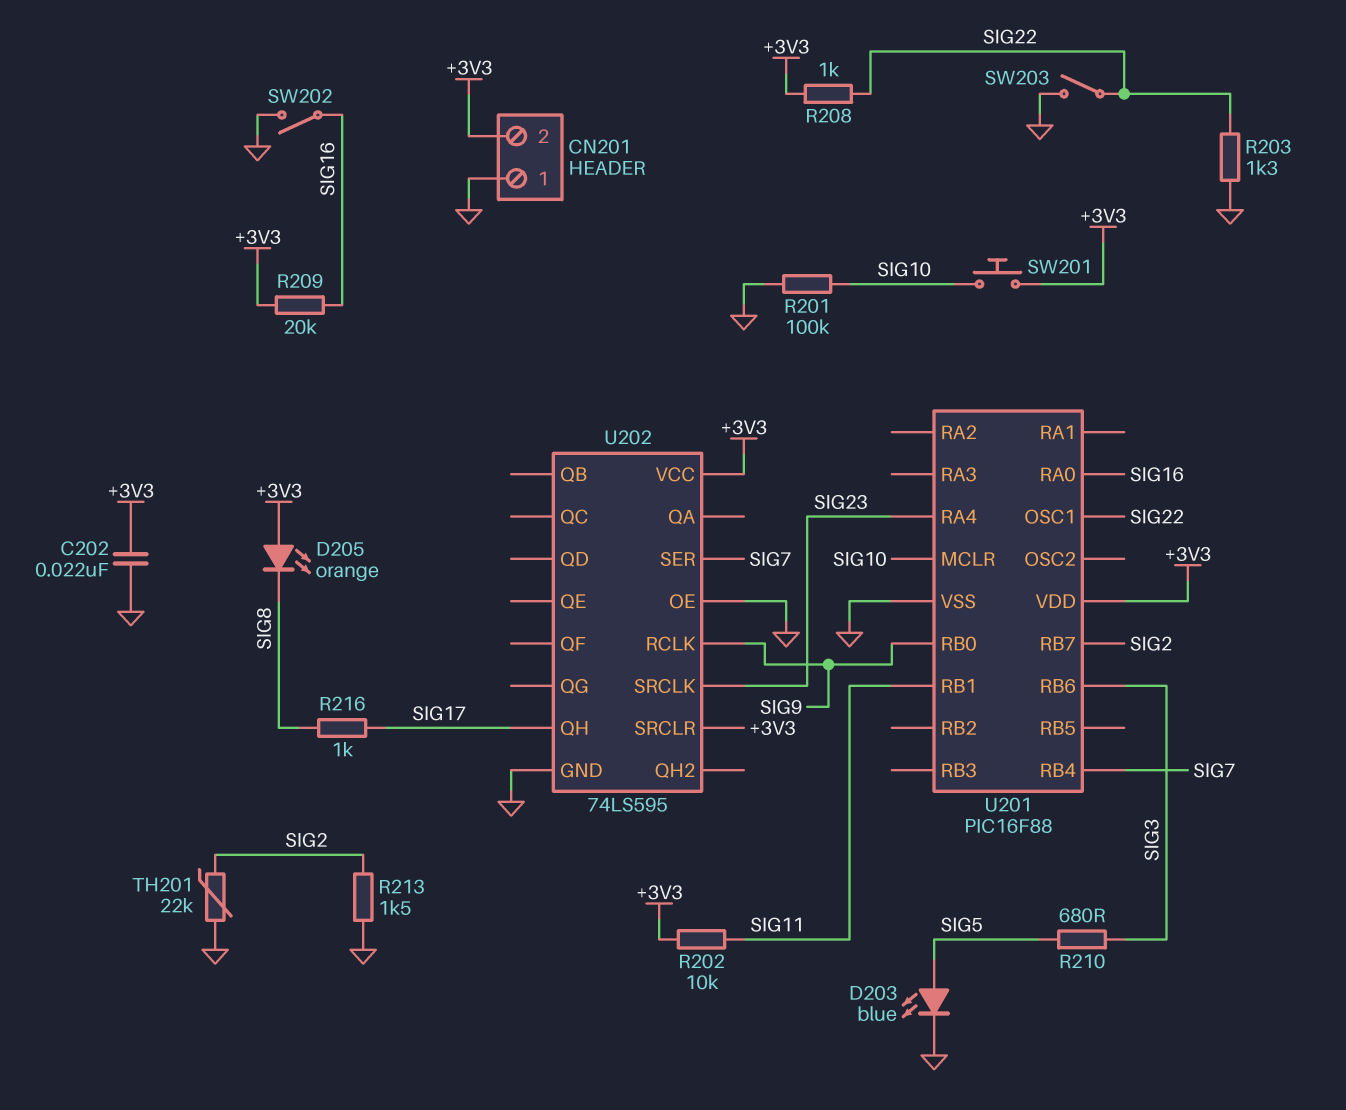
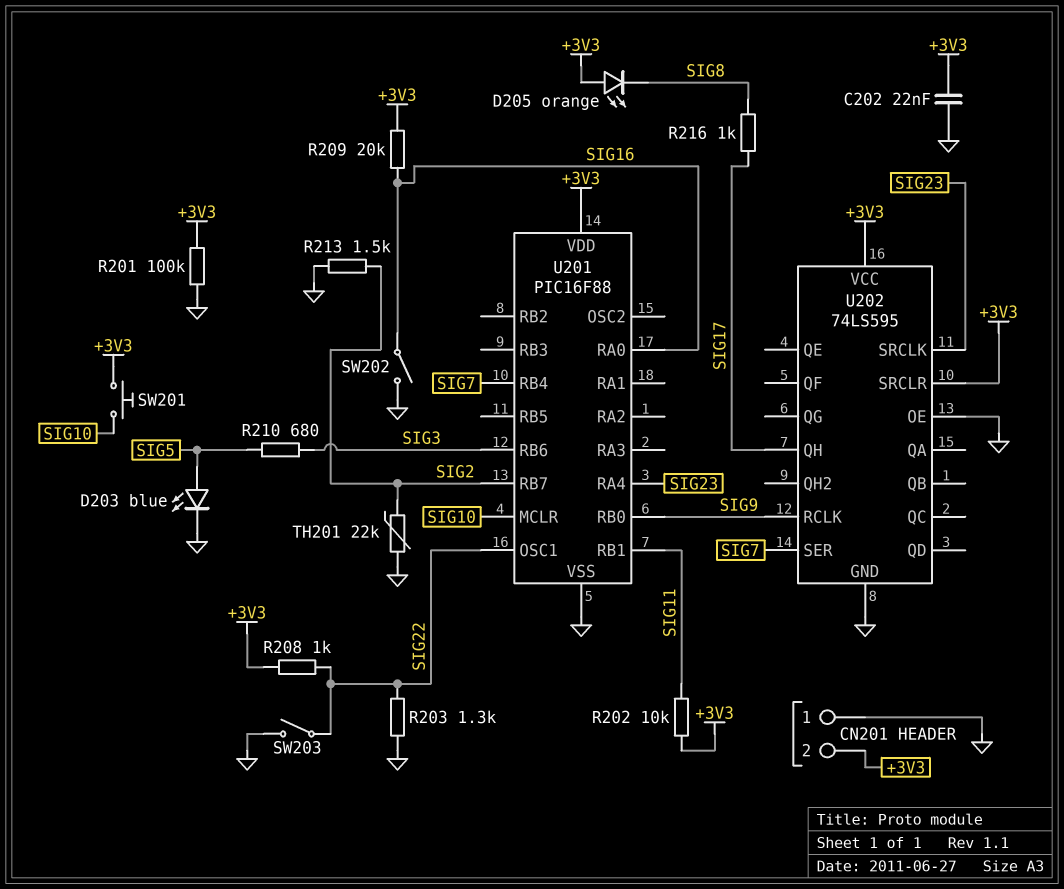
R201: 100k (GND, SIG10) -> 100k (+3V3, GND)

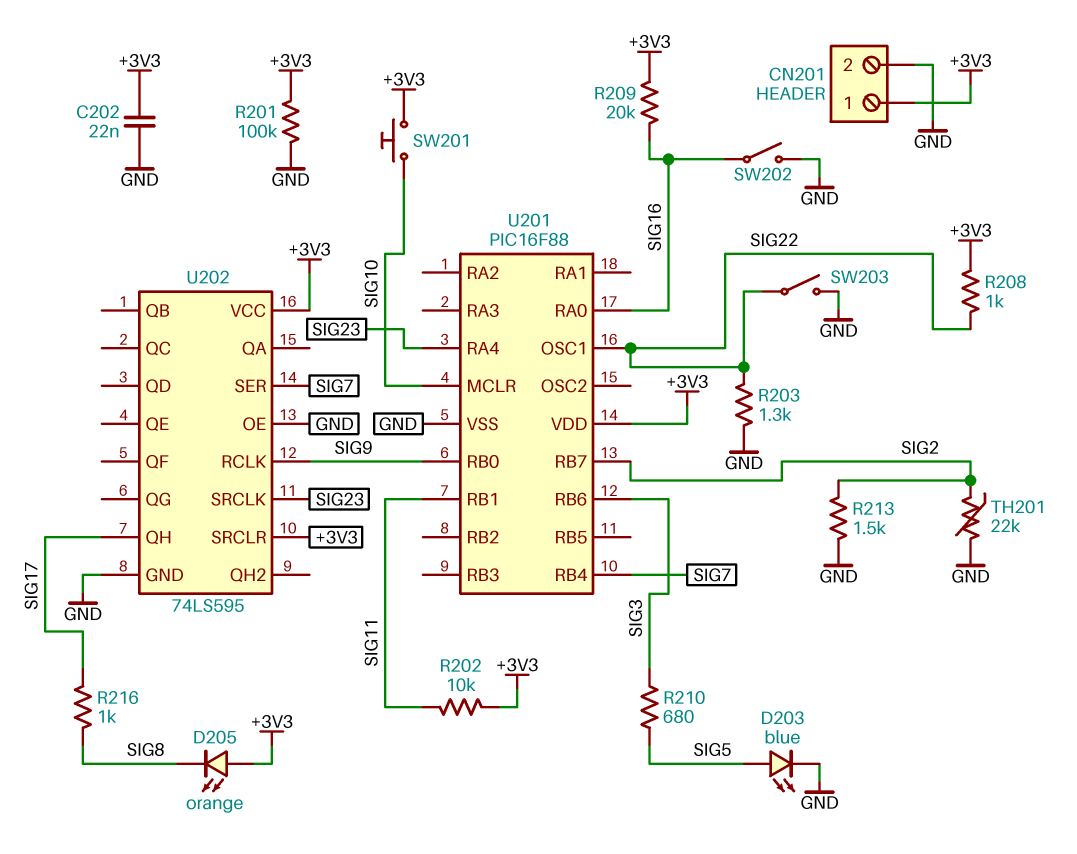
CN201 pin 1: GND -> +3V3
CN201 pin 2: +3V3 -> GND

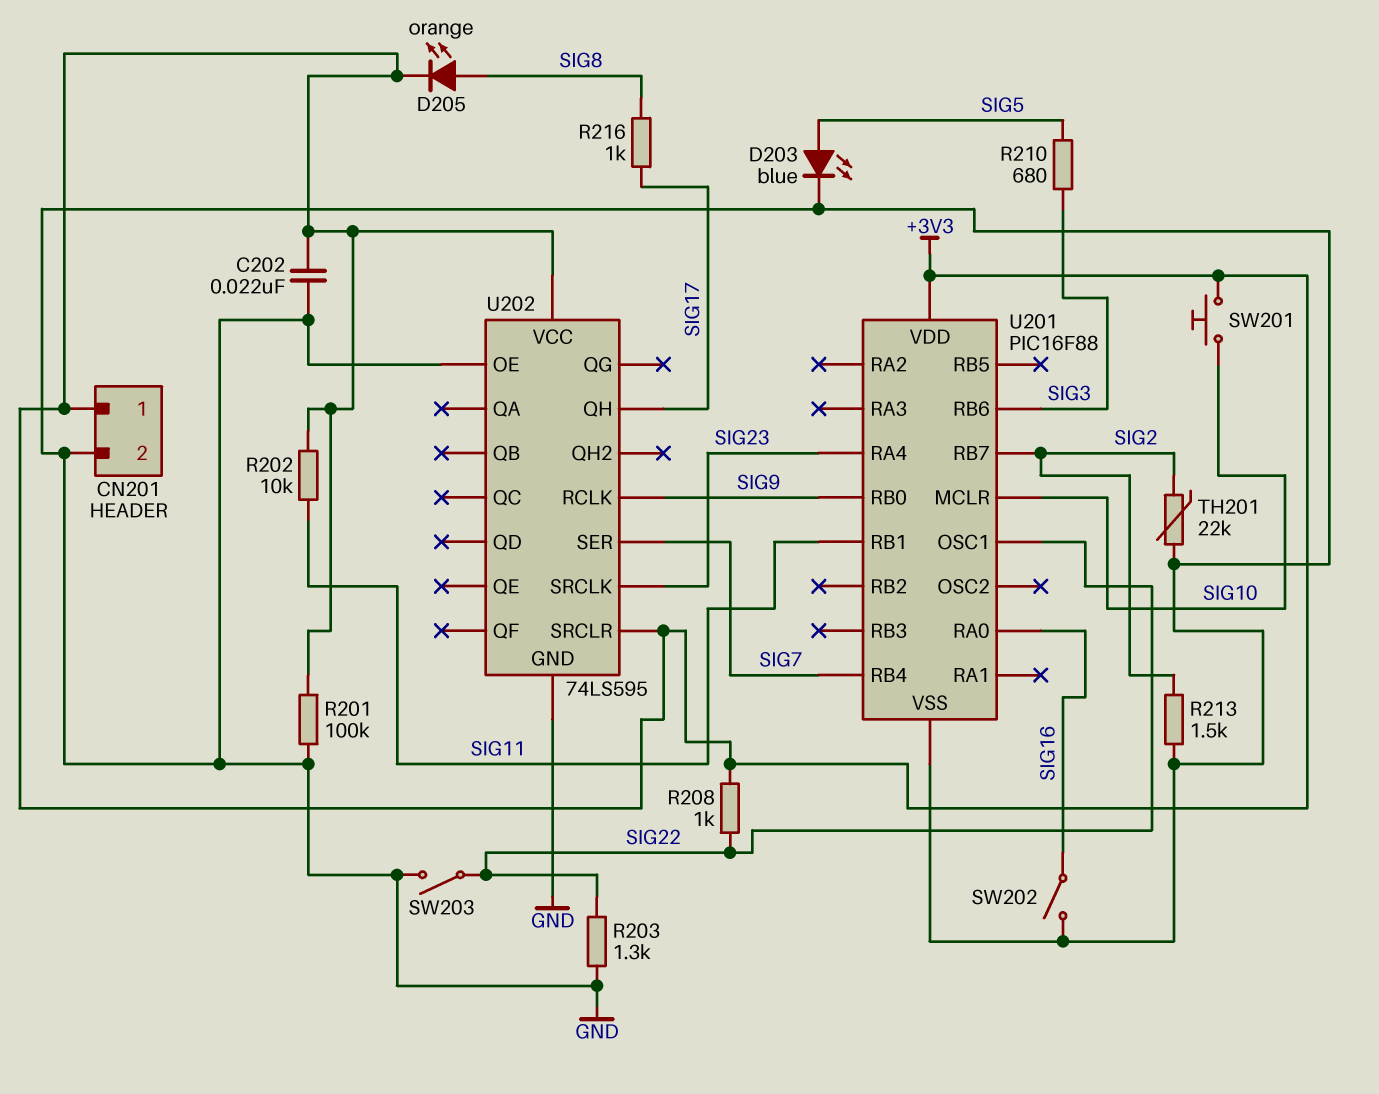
D205: LED orange (A +3V3, K SIG8) -> LED orange (A SIG8, K +3V3)
R209: 20k (+3V3, SIG16) -> none

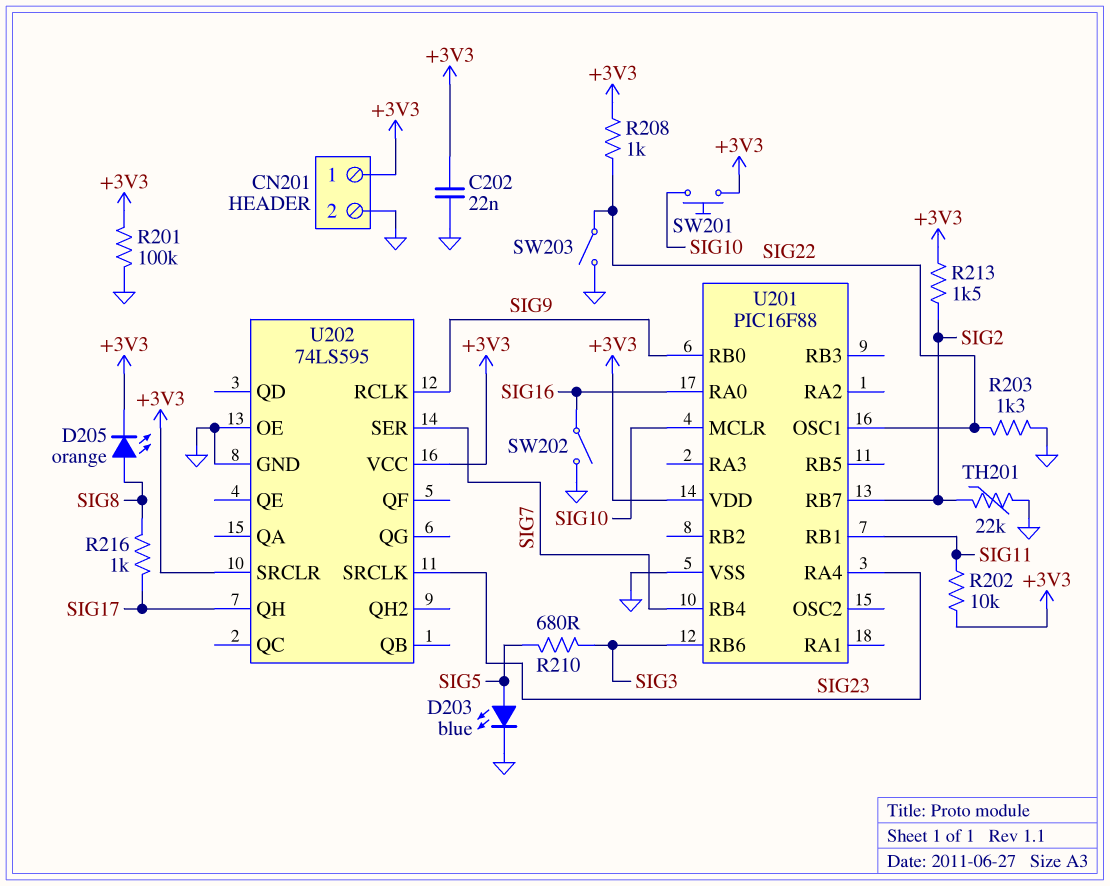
R213: 1.5k (GND, SIG2) -> 1.5k (+3V3, SIG2)

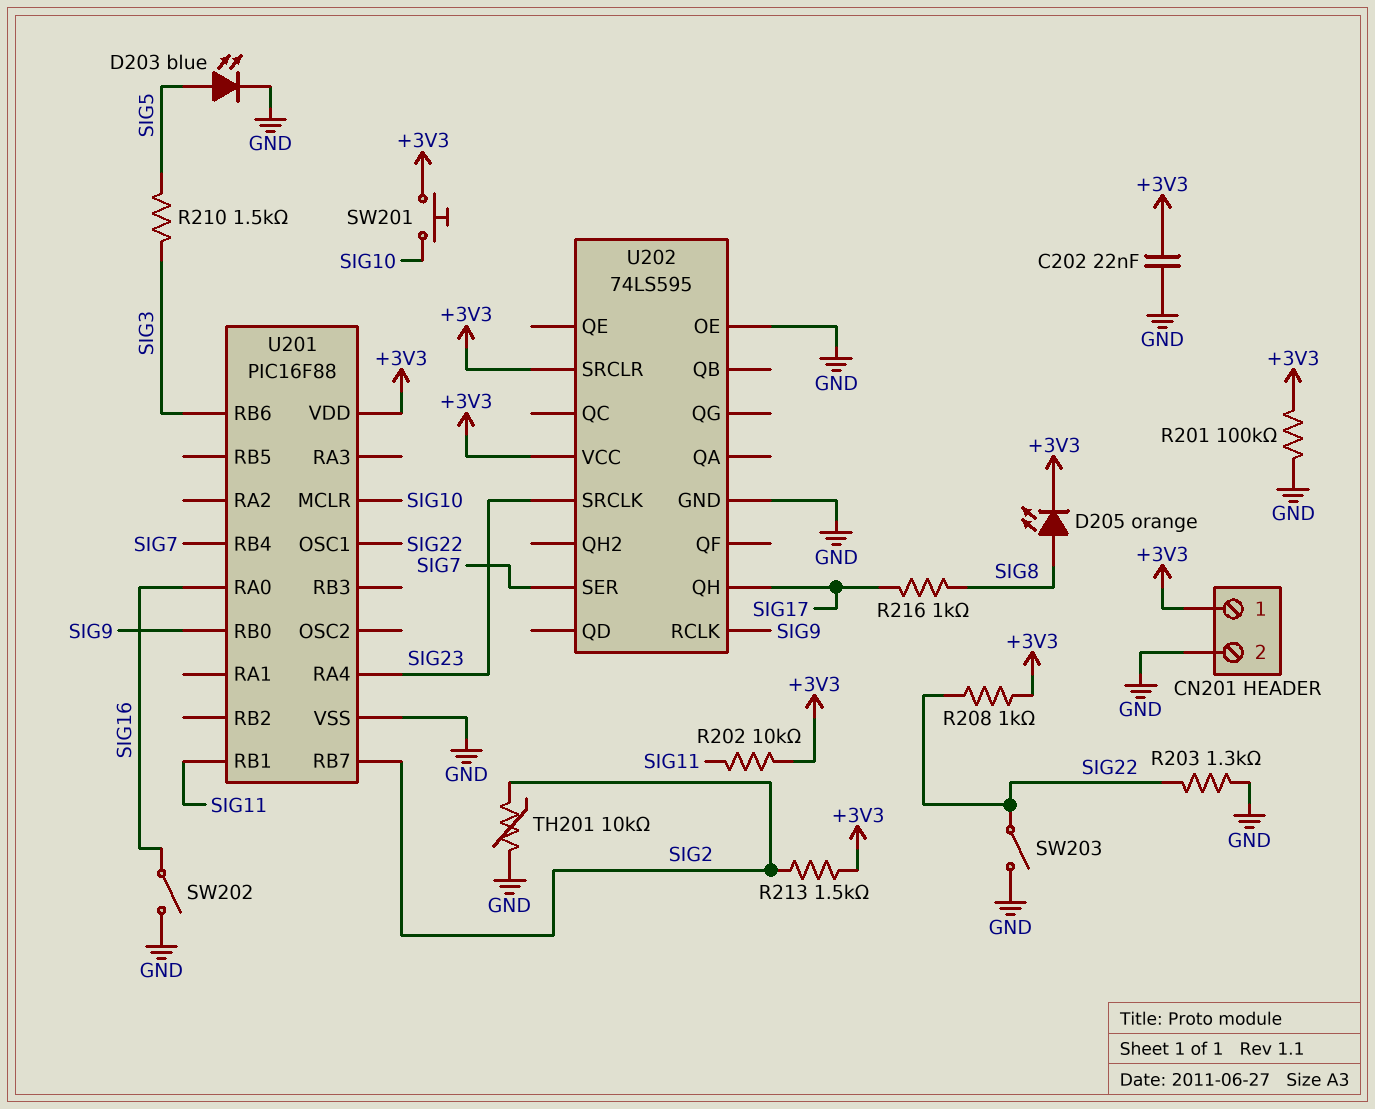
R210: 680 (SIG3, SIG5) -> 1.5k (SIG3, SIG5)
TH201: 22k (GND, SIG2) -> 10k (GND, SIG2)

